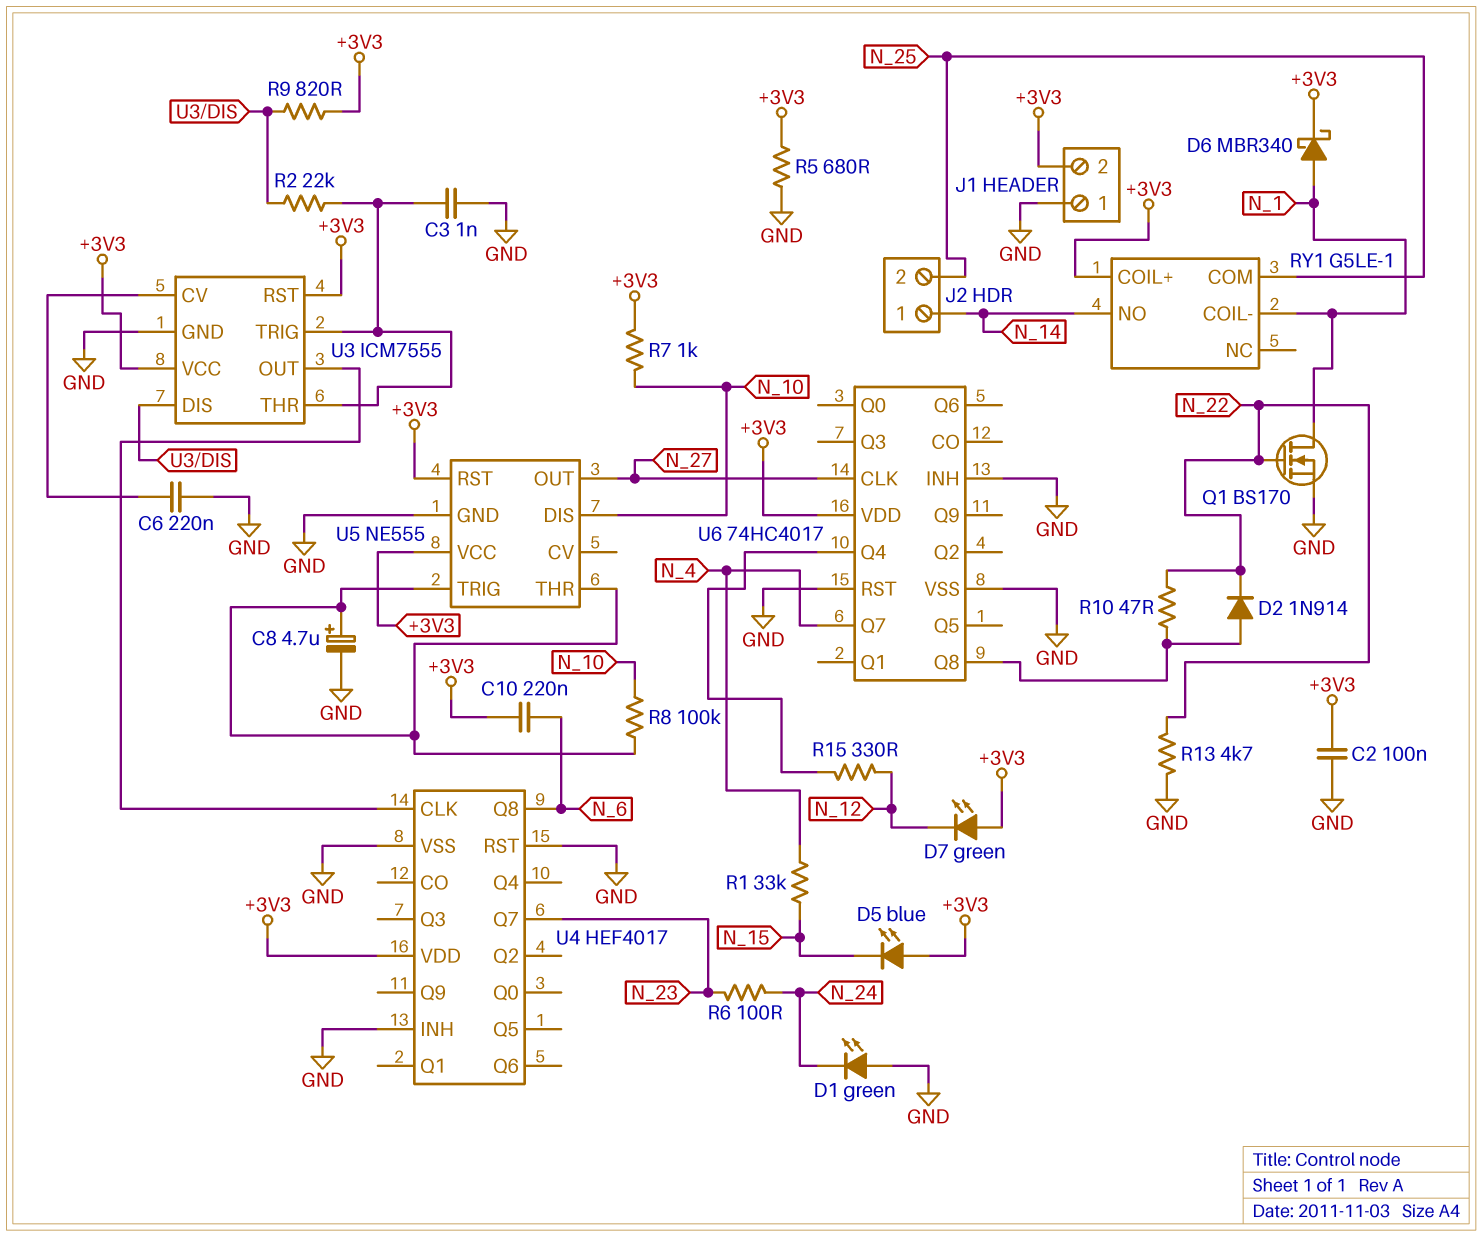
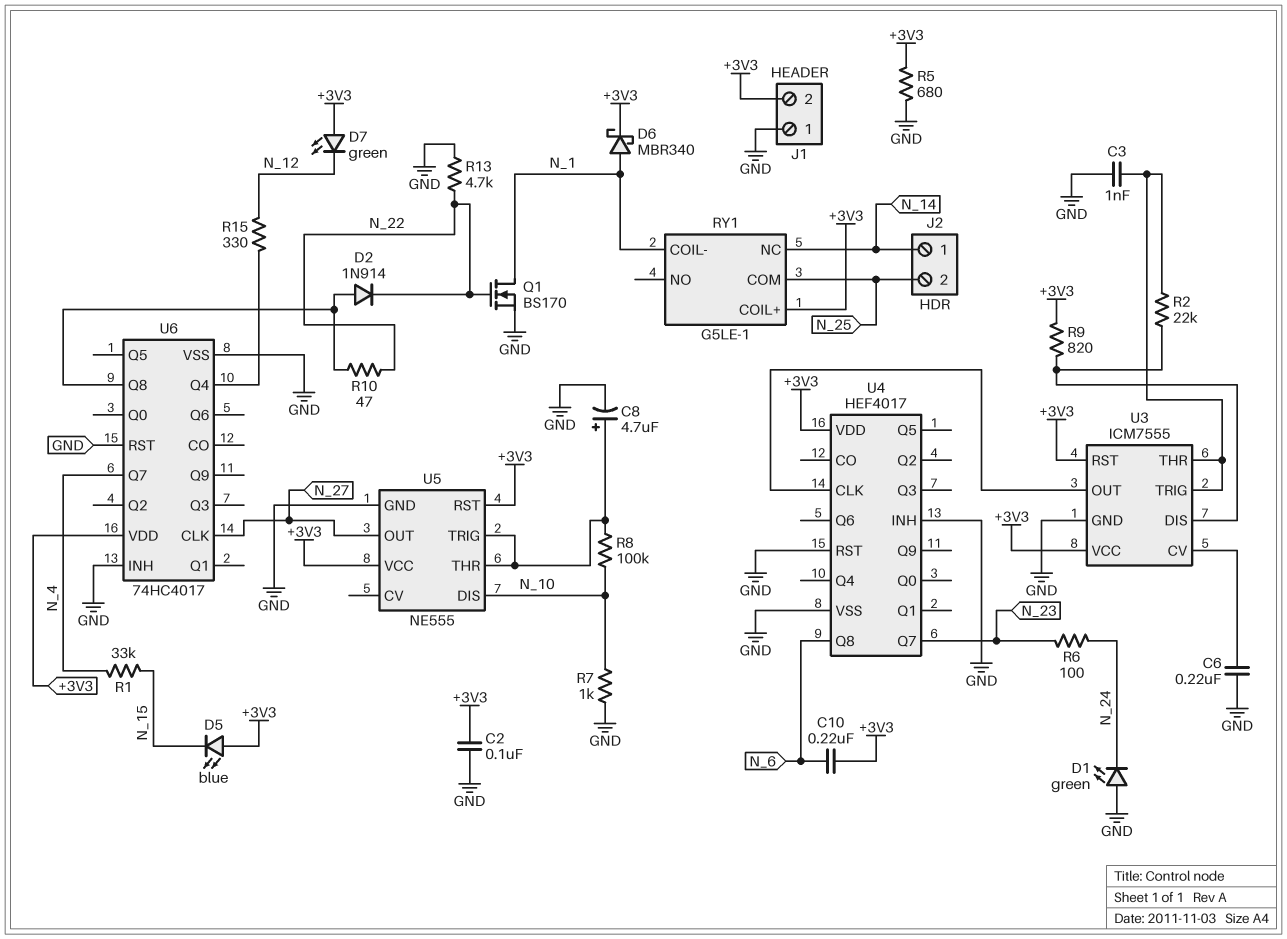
R7: 1k (+3V3, N_10) -> 1k (GND, N_10)
RY1 pin NC: none -> N_14
RY1 pin NO: N_14 -> none

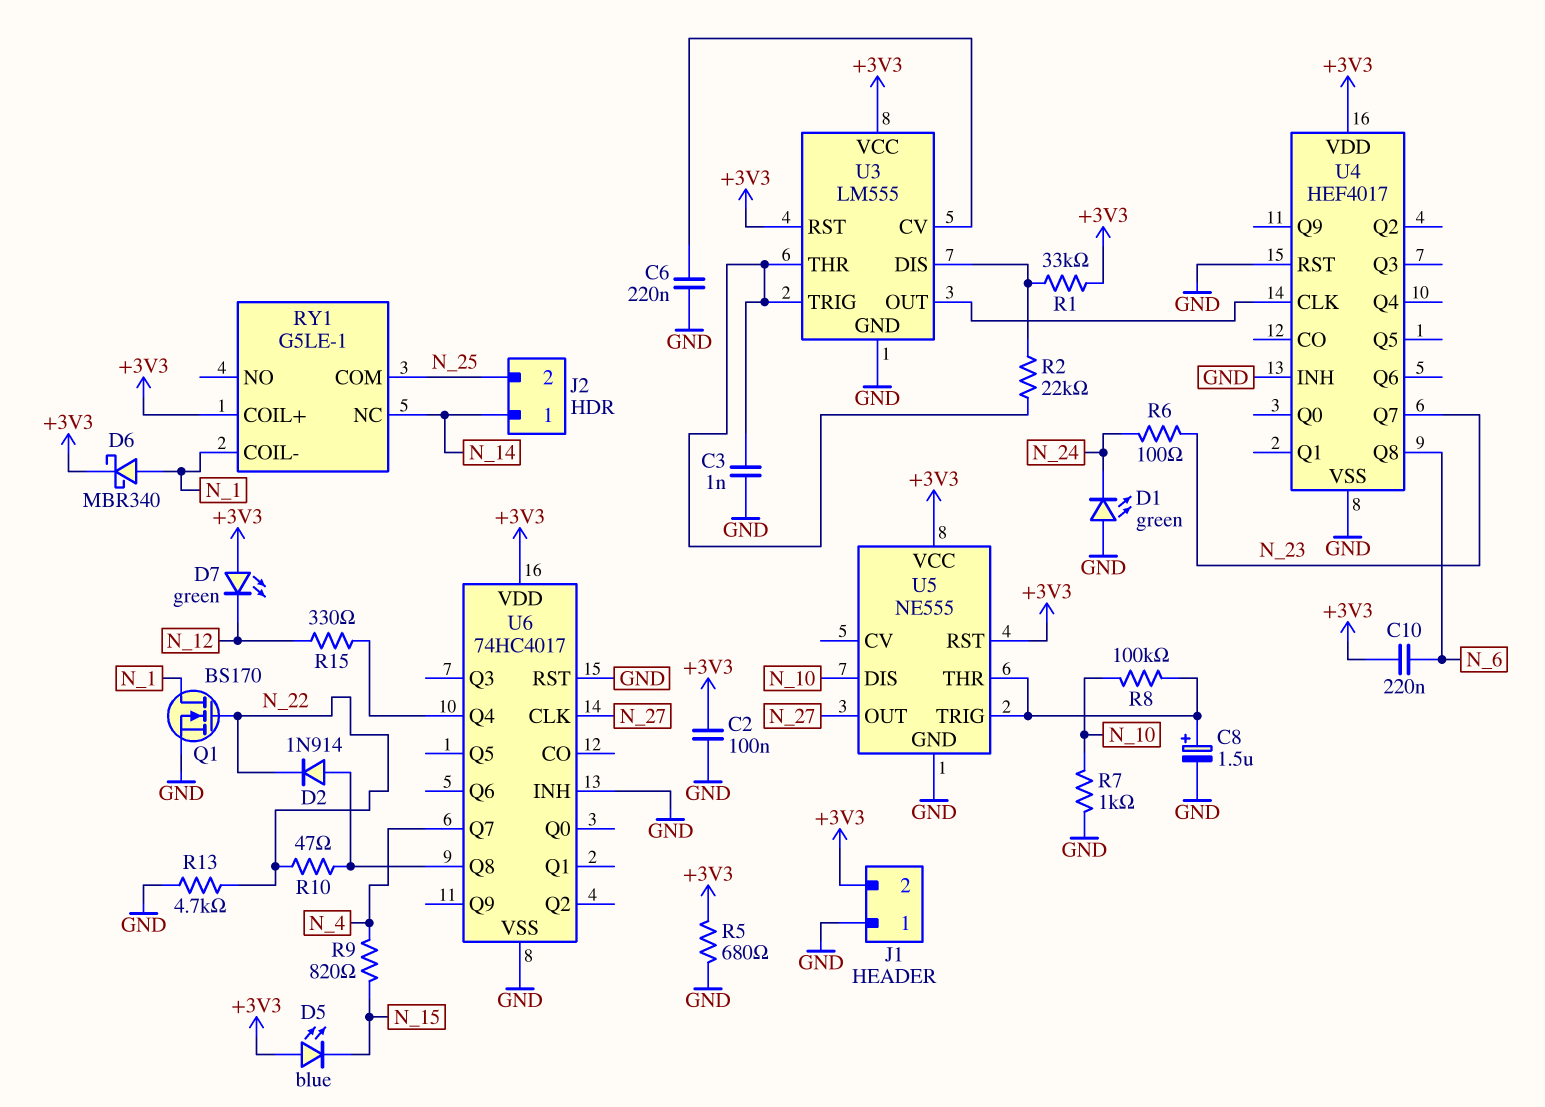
C8: 4.7uF (plus U5/THR, minus GND) -> 1.5uF (plus U5/THR, minus GND)
R1: 33k (N_4, N_15) -> 33k (+3V3, U3/DIS)
R9: 820 (+3V3, U3/DIS) -> 820 (N_4, N_15)
U3: ICM7555 -> LM555

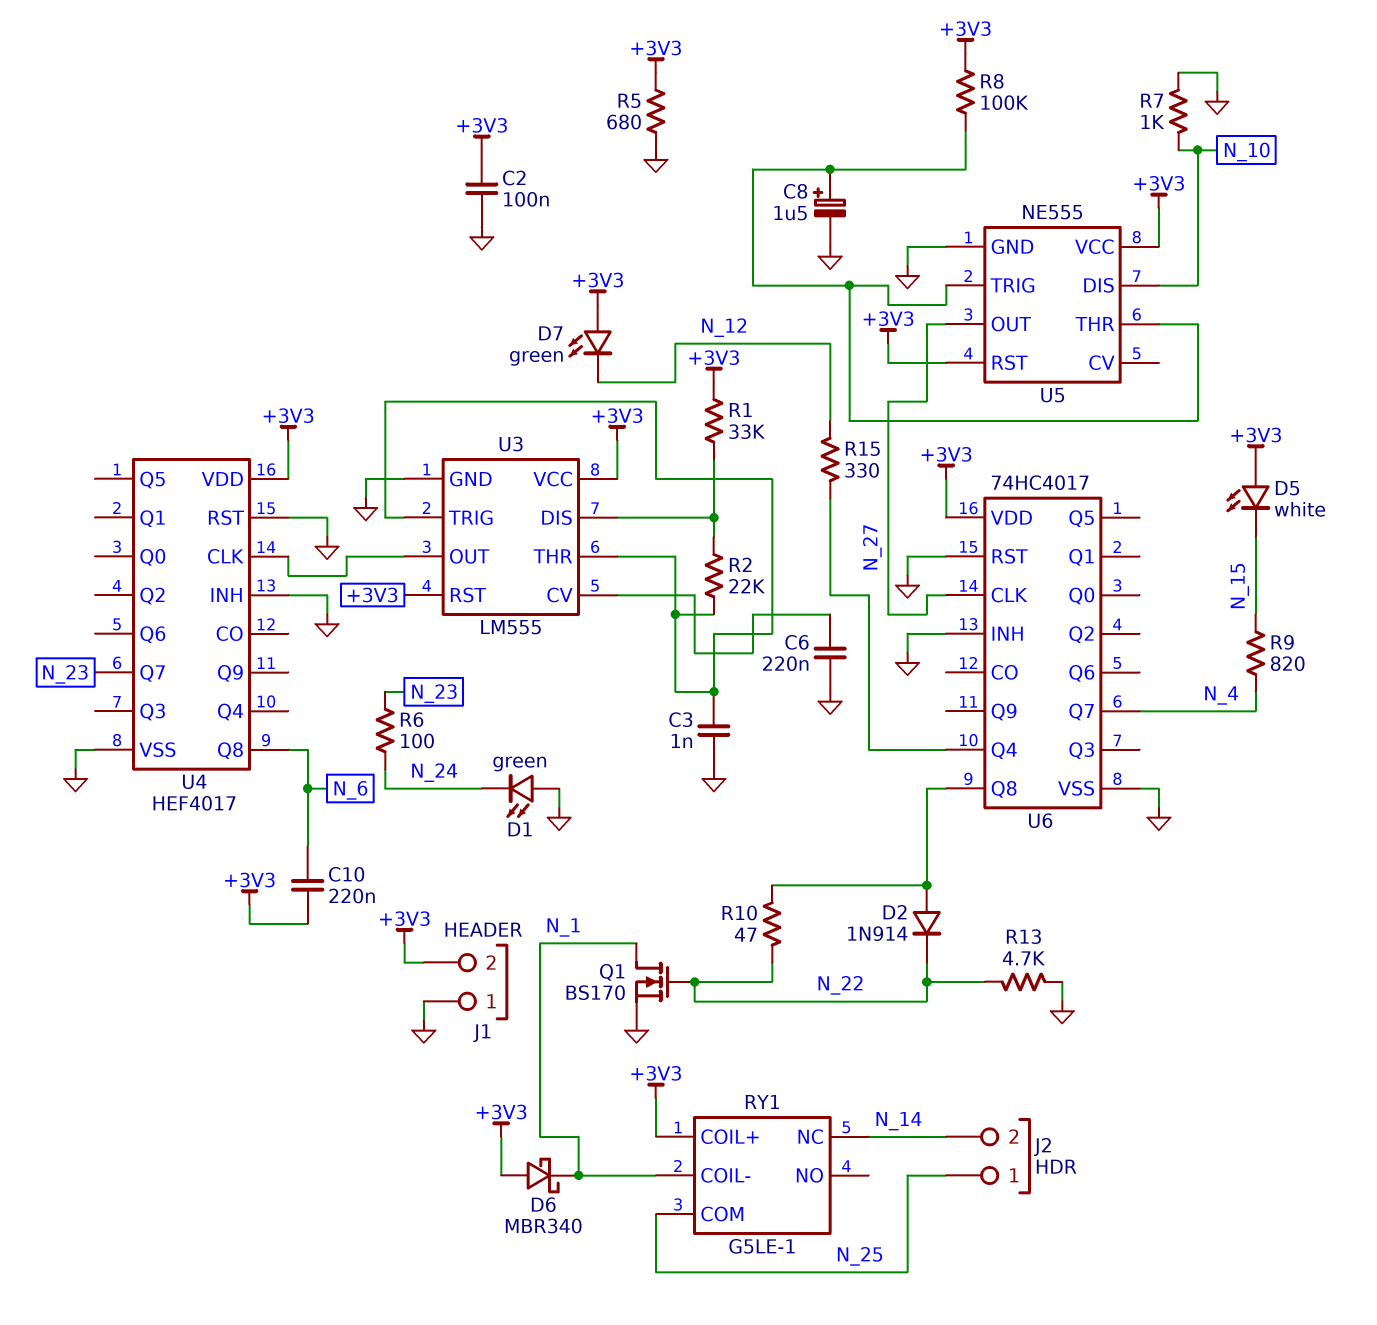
D5: LED blue (A +3V3, K N_15) -> LED white (A +3V3, K N_15)
D6: schottky MBR340 (A N_1, K +3V3) -> schottky MBR340 (A +3V3, K N_1)
J2 pin 1: N_14 -> N_25
J2 pin 2: N_25 -> N_14
R8: 100k (N_10, U5/THR) -> 100k (+3V3, U5/THR)

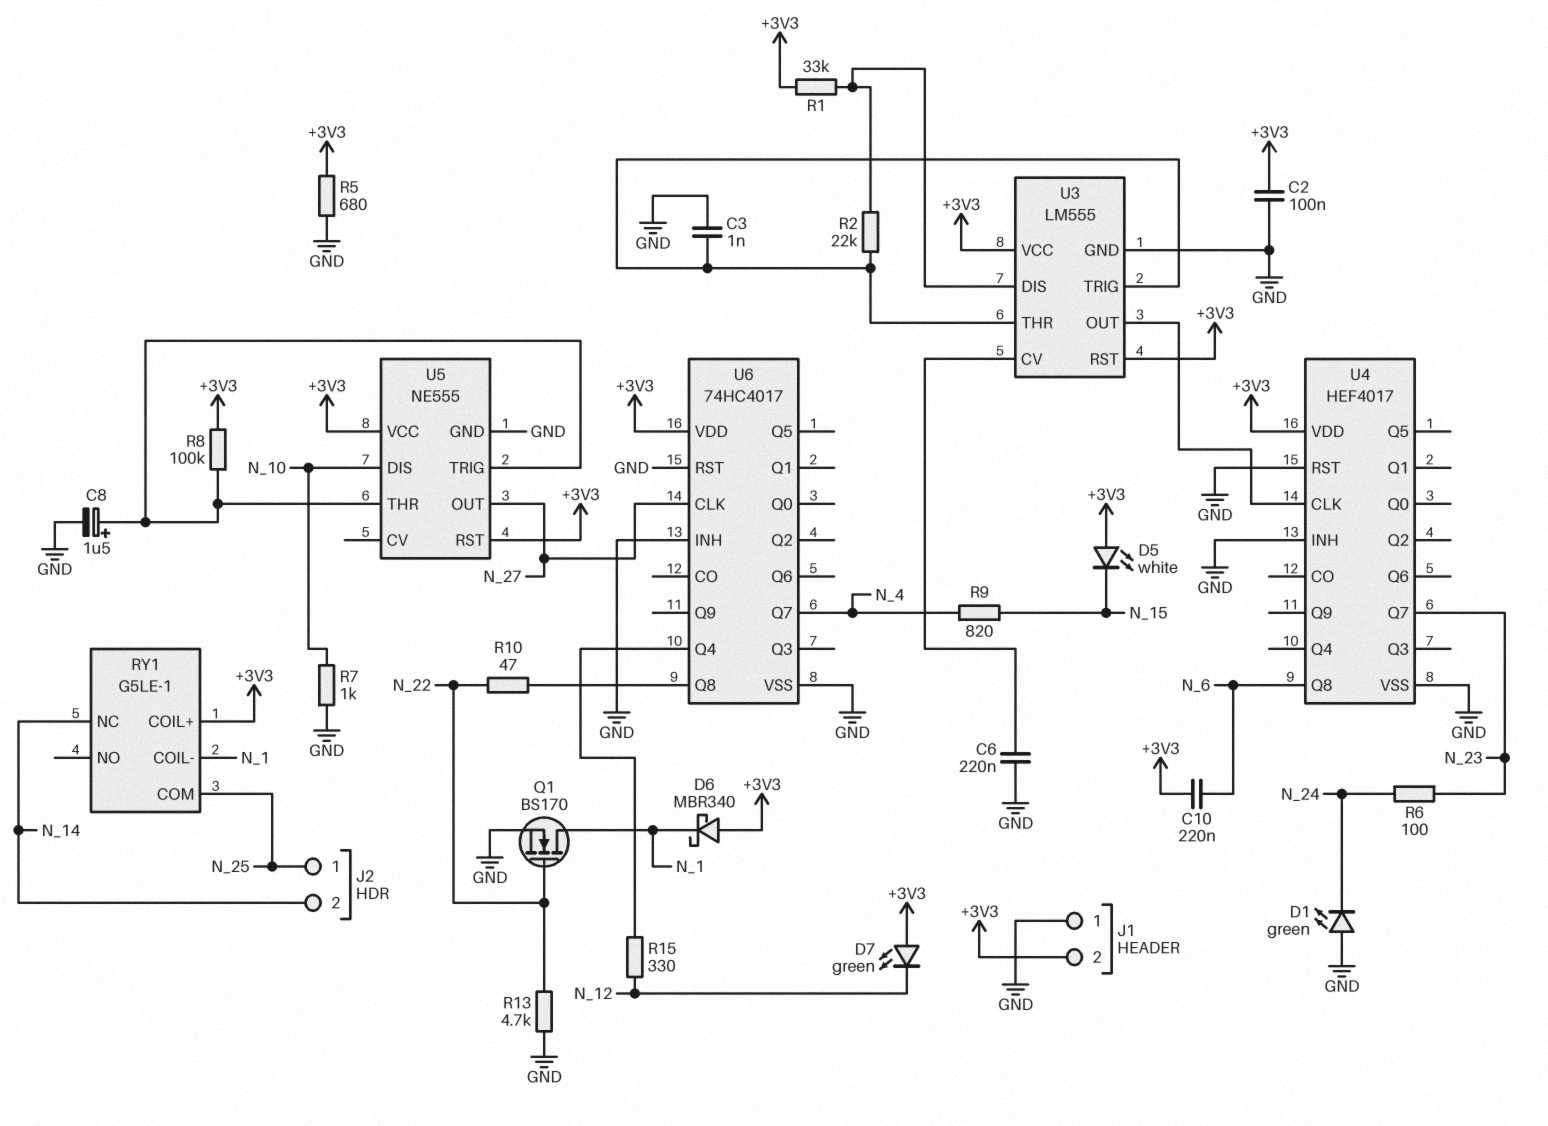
D2: diode 1N914 (A U6/Q8, K N_22) -> none

